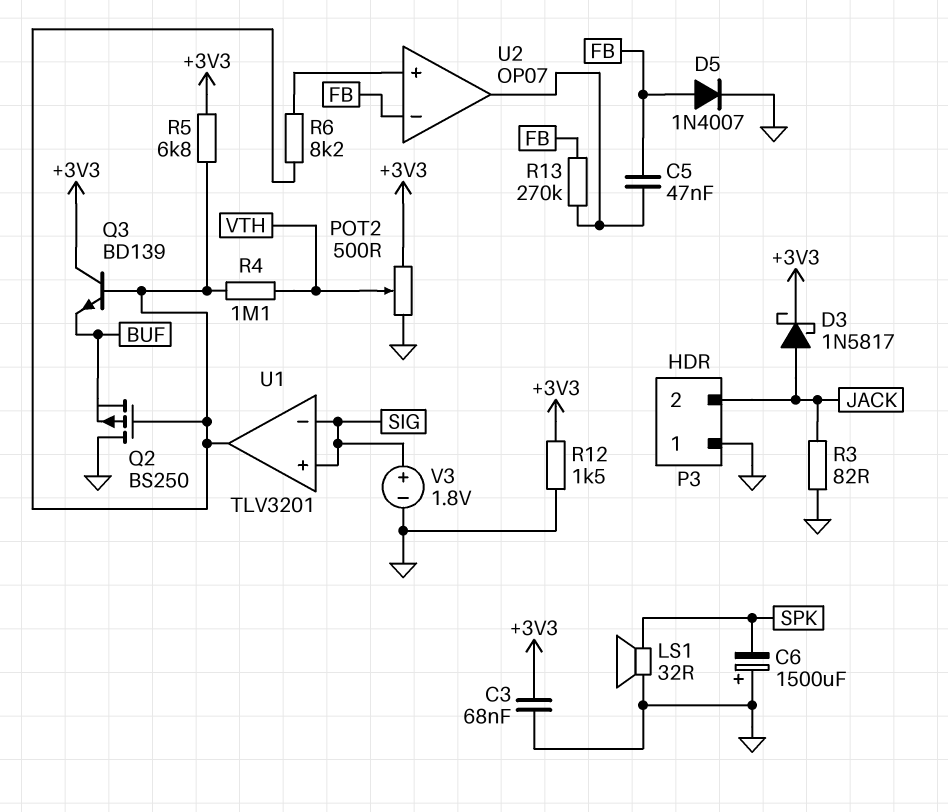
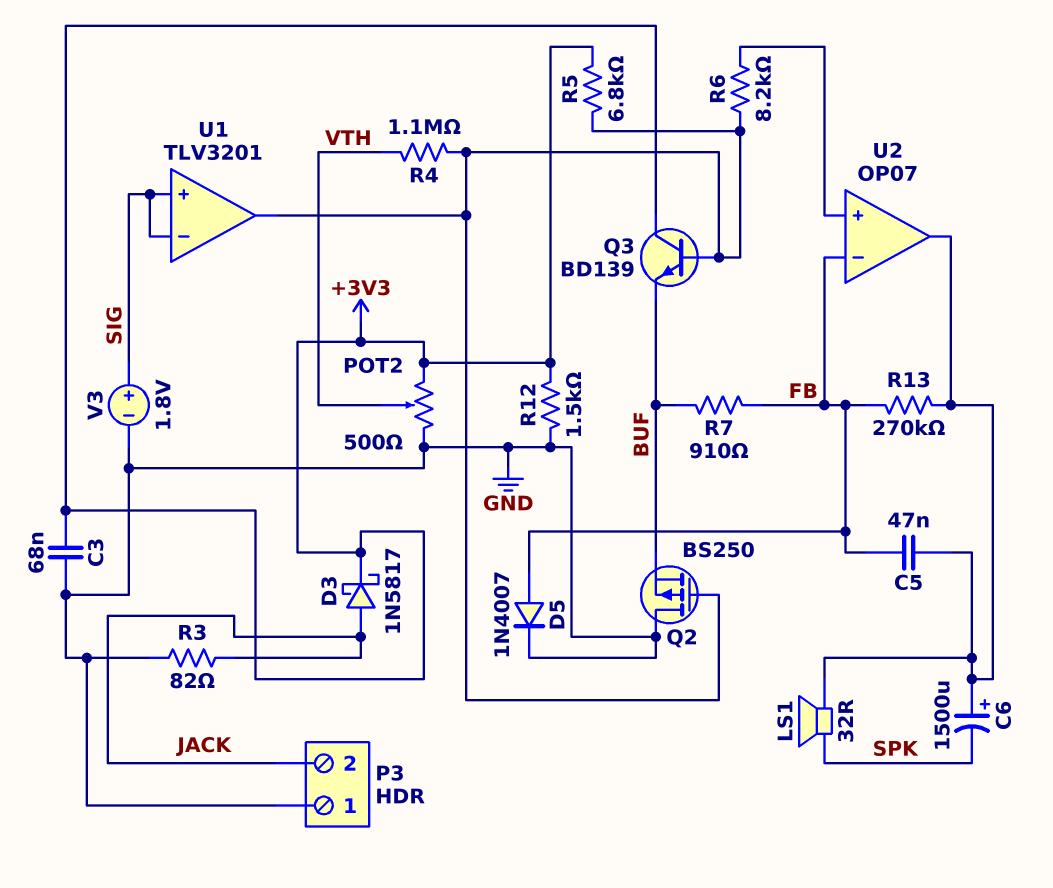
C6: 1500uF (plus GND, minus SPK) -> 1500uF (plus U2/out, minus SPK)
LS1: speaker 32R (GND, SPK) -> speaker 32R (SPK, U2/out)
R7: none -> 910 (BUF, FB)

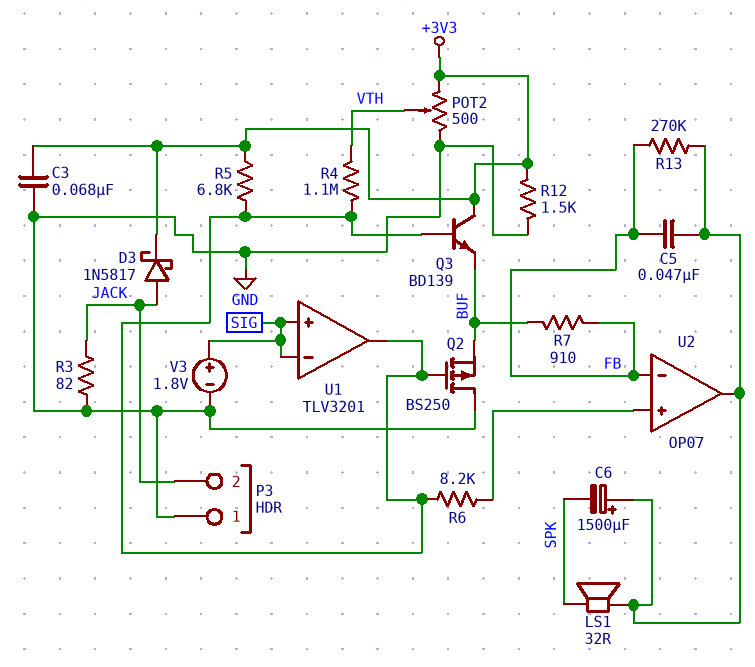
D5: diode 1N4007 (A FB, K GND) -> none

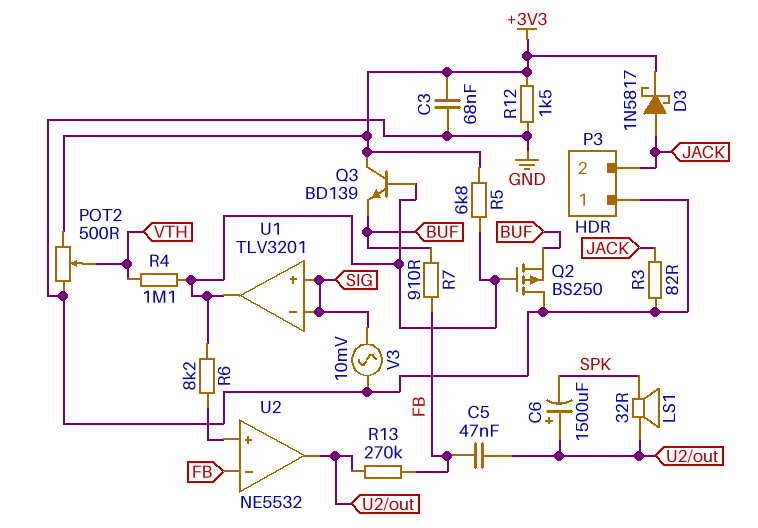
U2: OP07 -> NE5532
V3: 1.8V (plus SIG, minus GND) -> AC 10mV (GND, SIG)

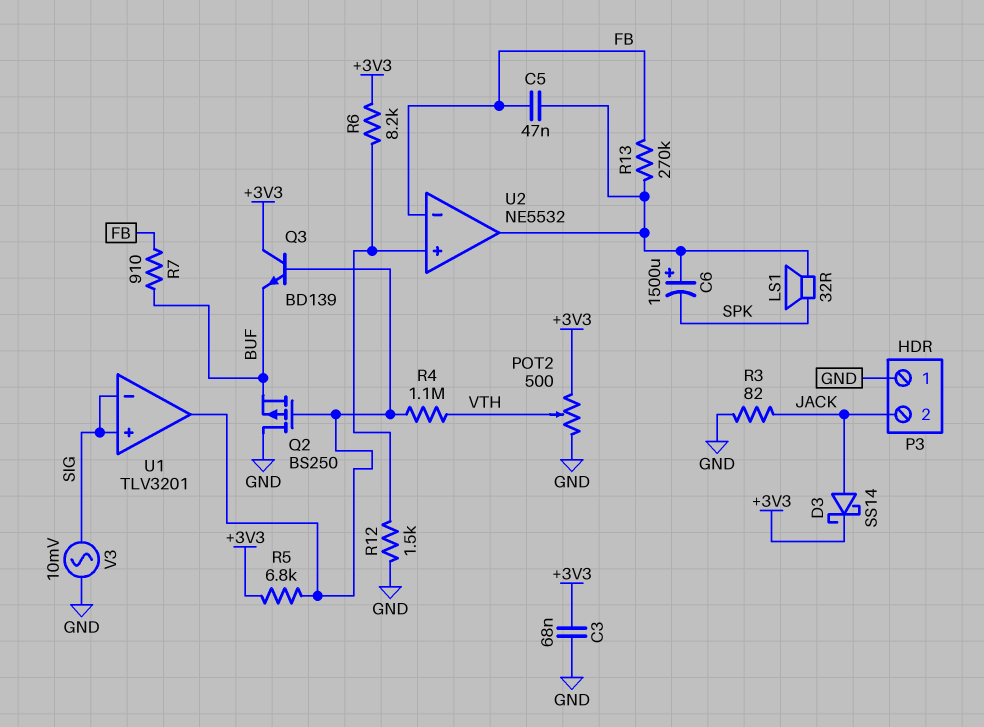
D3: schottky 1N5817 (A JACK, K +3V3) -> schottky SS14 (A JACK, K +3V3)
R6: 8.2k (U1/out, U2/in+) -> 8.2k (+3V3, U2/in+)
R12: 1.5k (+3V3, GND) -> 1.5k (GND, U2/in+)

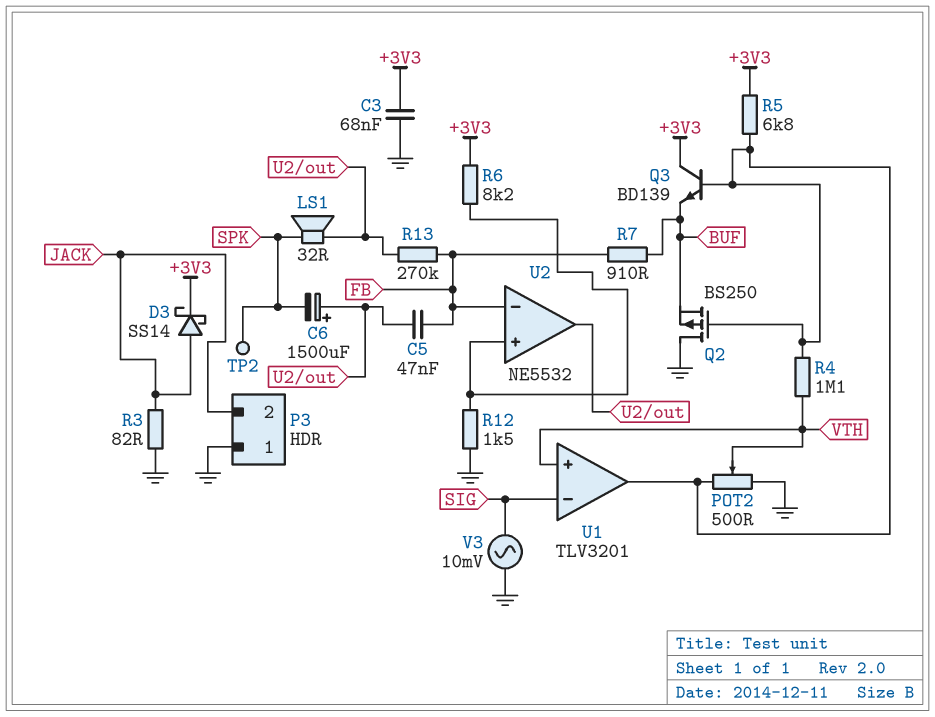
POT2: 500 (+3V3, GND, wiper VTH) -> 500 (GND, U1/out, wiper VTH)
TP2: none -> test point (SPK)
U1 pin in+: SIG -> VTH

